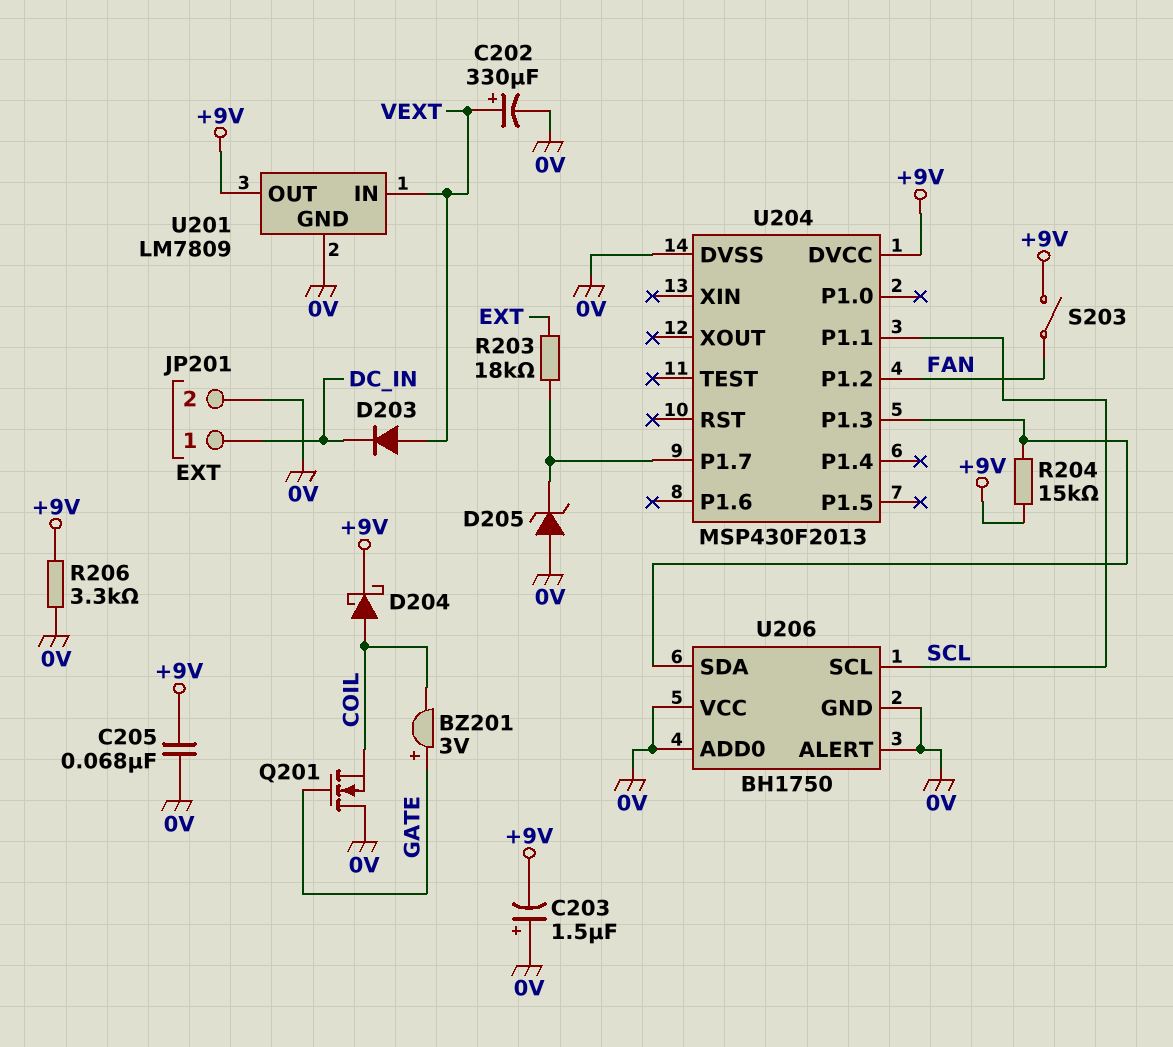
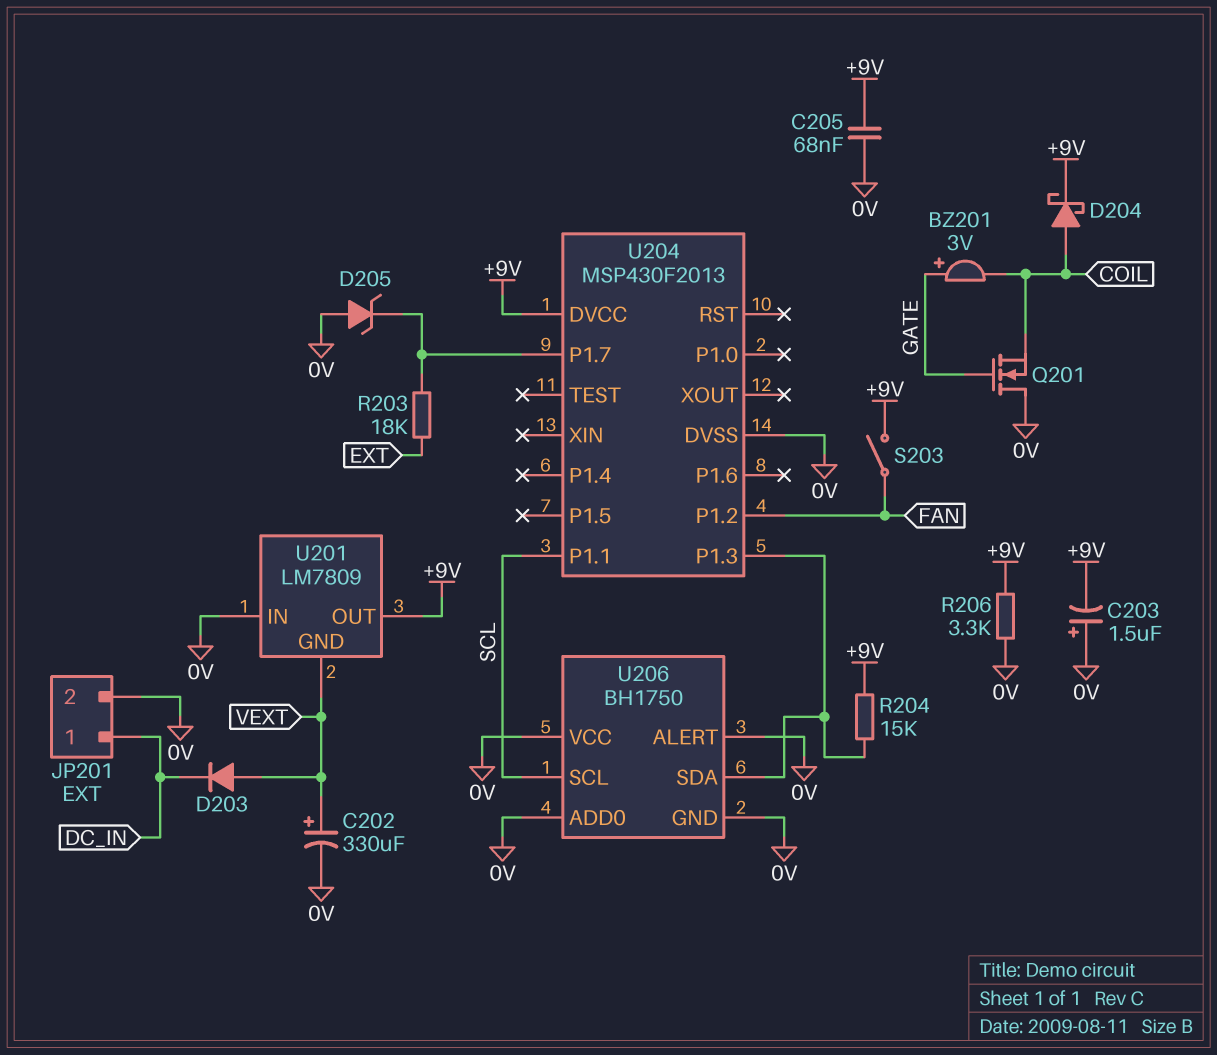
U201 pin GND: 0V -> VEXT
U201 pin IN: VEXT -> 0V

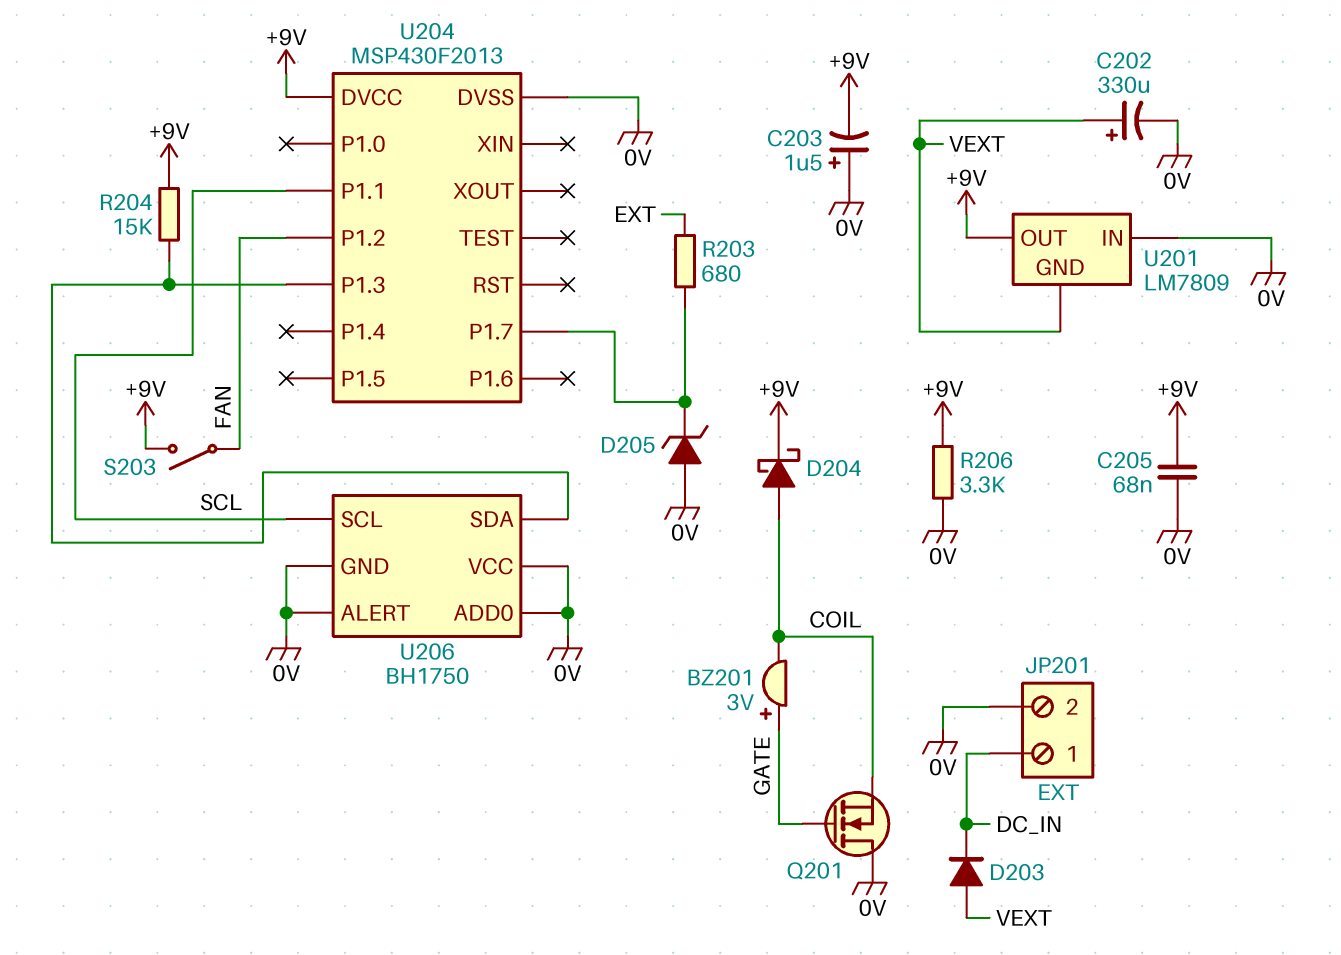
R203: 18k (EXT, U204/P1.7) -> 680 (EXT, U204/P1.7)

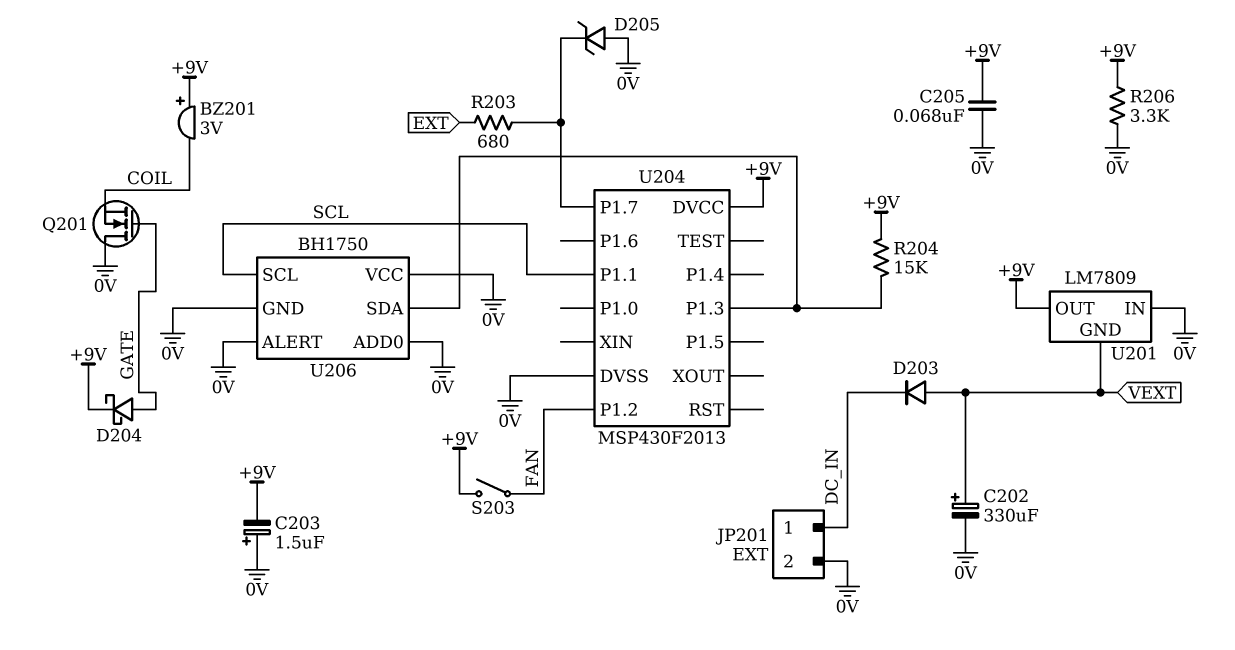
BZ201: buzzer 3V (plus GATE, minus COIL) -> buzzer 3V (plus +9V, minus COIL)
D204: schottky (A COIL, K +9V) -> schottky (A GATE, K +9V)

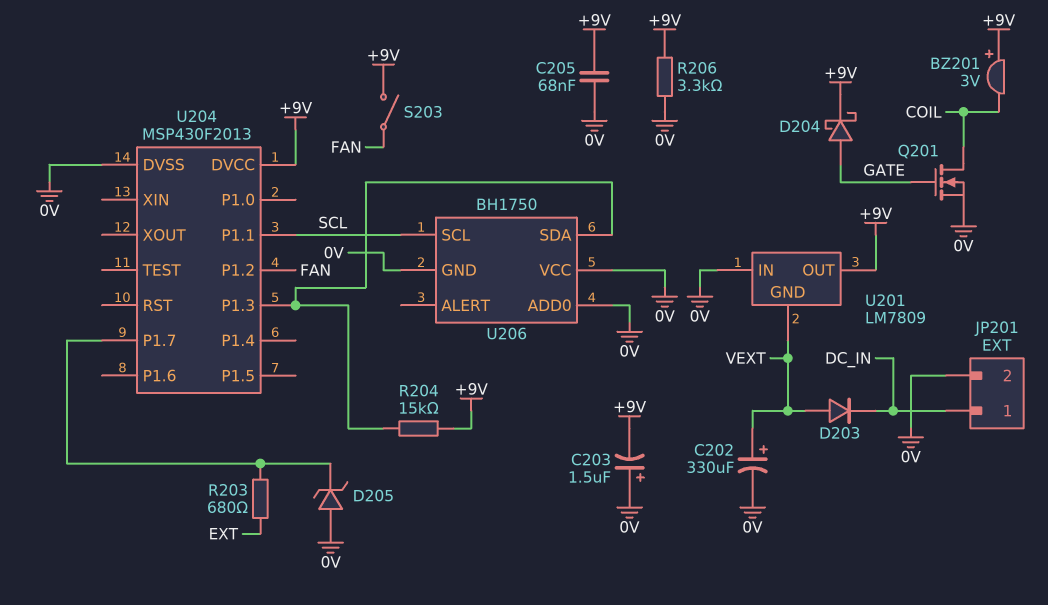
Q201: NMOS (G GATE, D 0V, S COIL) -> NMOS (G GATE, D COIL, S 0V)
U206 pin ALERT: 0V -> none

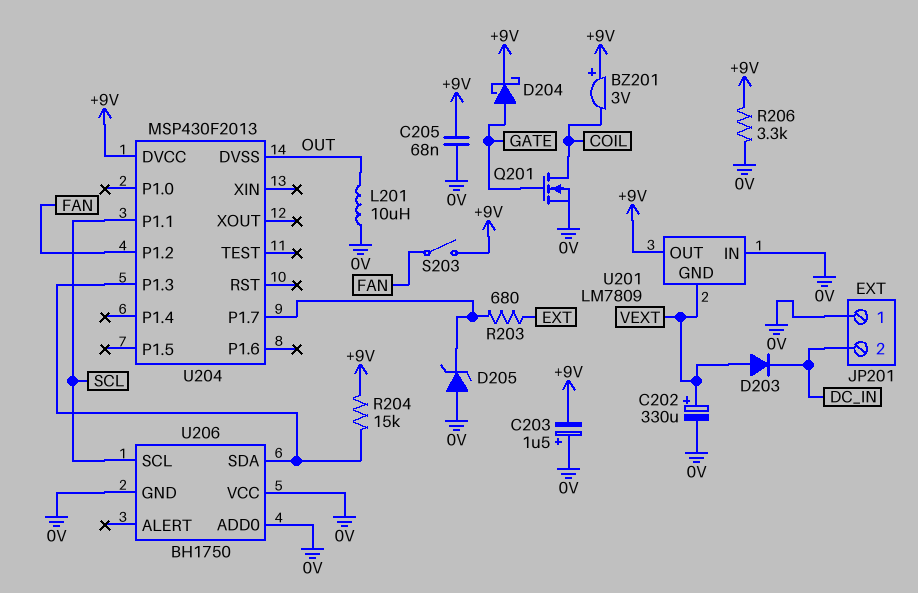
JP201 pin 1: DC_IN -> 0V
JP201 pin 2: 0V -> DC_IN
L201: none -> 10uH (0V, OUT)
U204 pin DVSS: 0V -> OUT

